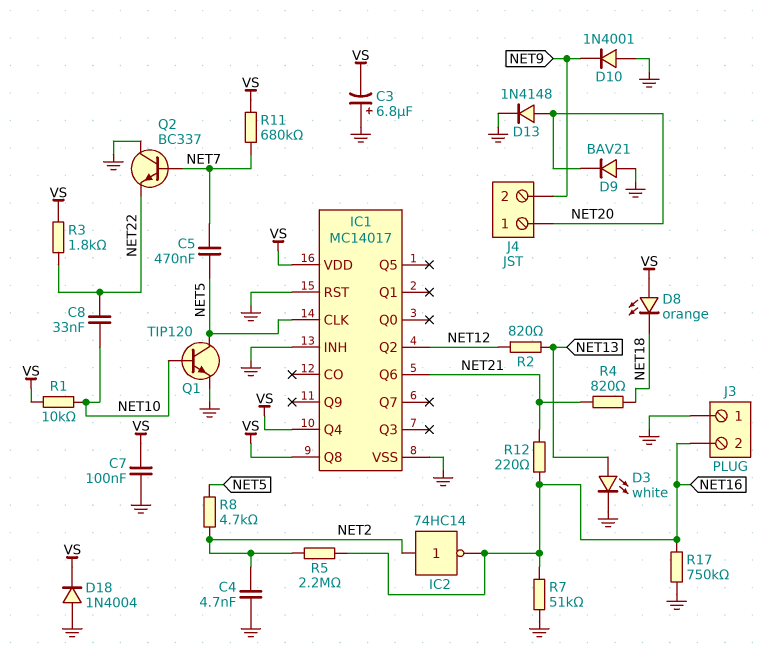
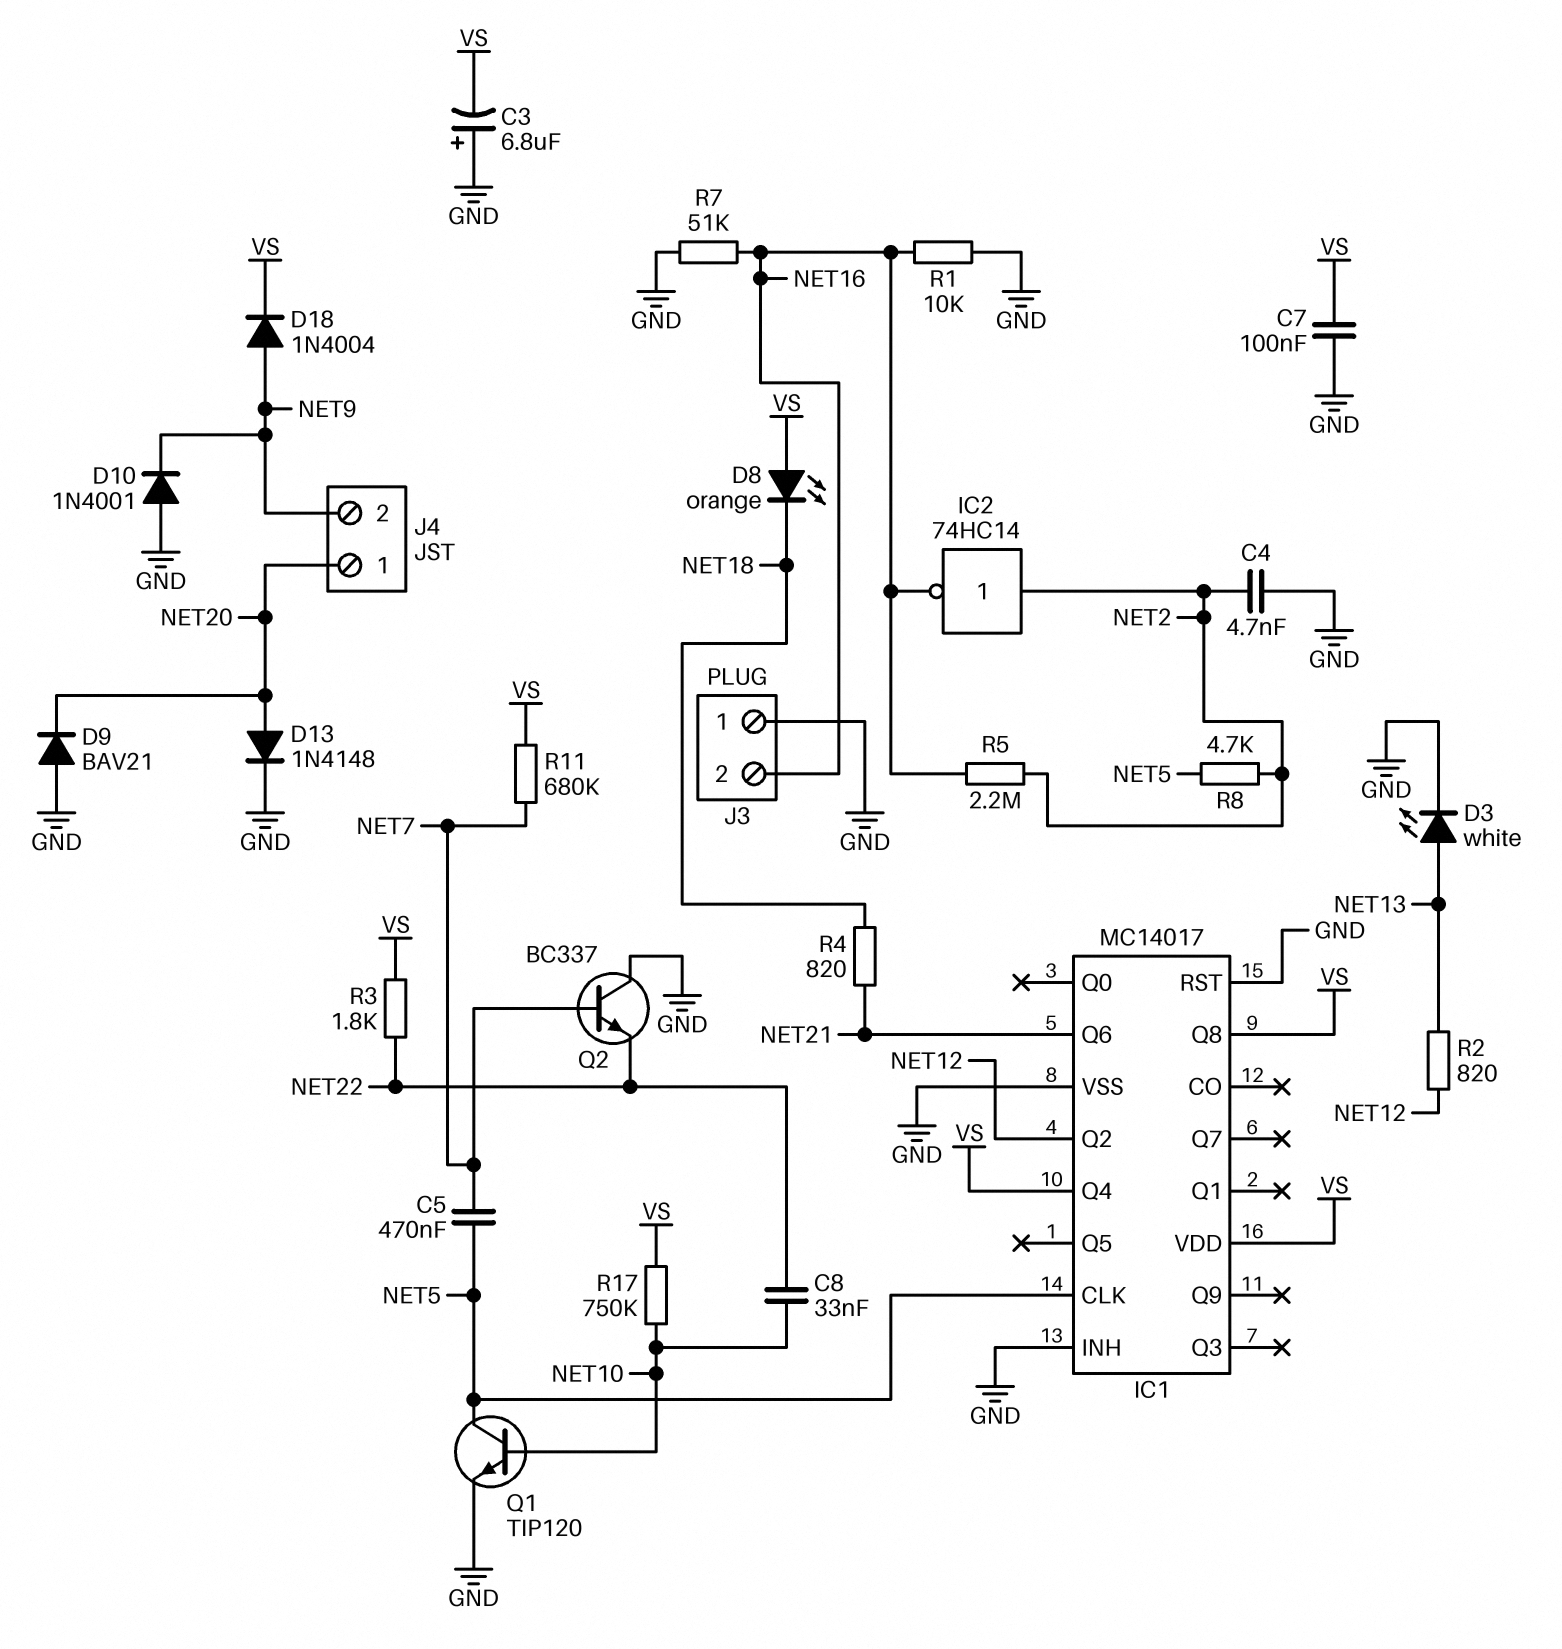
D18: diode 1N4004 (A GND, K VS) -> diode 1N4004 (A NET9, K VS)
R1: 10k (NET10, VS) -> 10k (GND, NET16)
R12: 220 (NET16, NET21) -> none
R17: 750k (GND, NET16) -> 750k (NET10, VS)

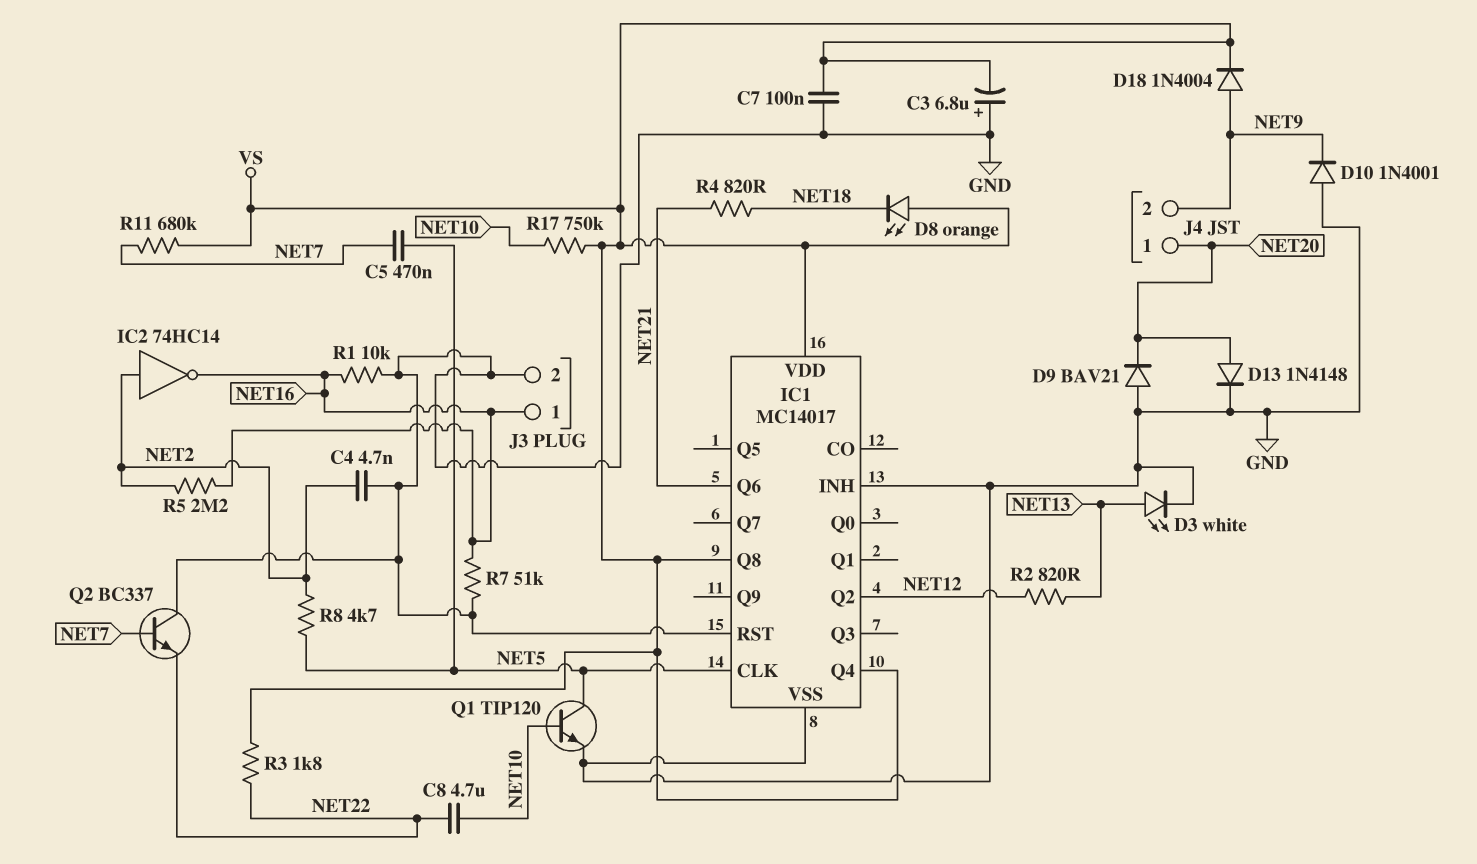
C8: 33nF (NET10, NET22) -> 4.7uF (NET10, NET22)
J3 pin 1: GND -> NET16
J3 pin 2: NET16 -> GND

